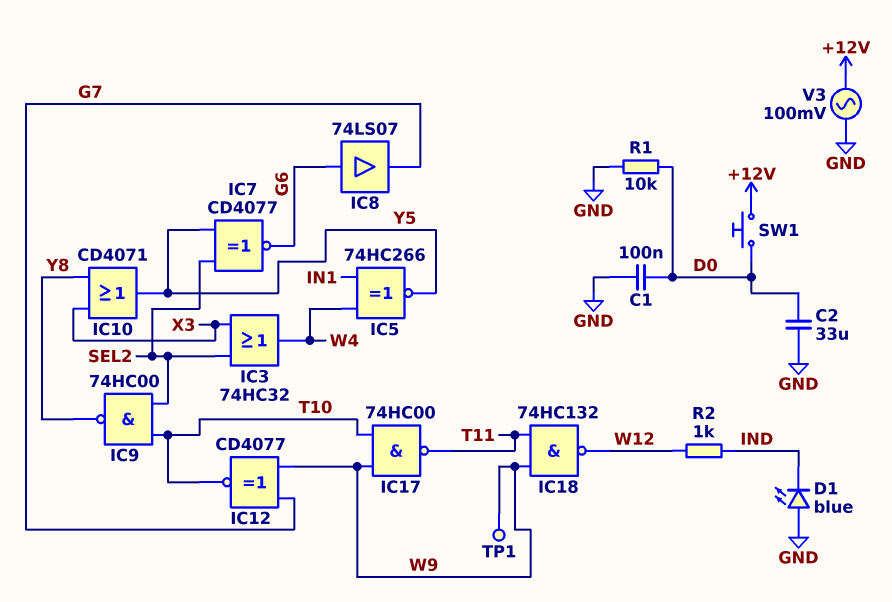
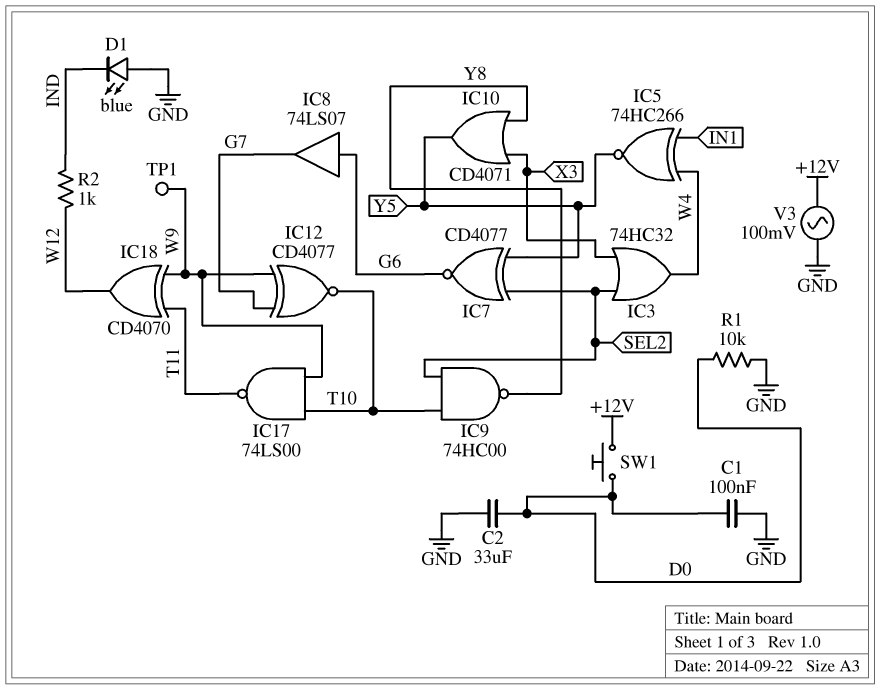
IC17: NAND 74HC00 (in T10, in W9, out T11) -> NAND 74LS00 (in T10, in W9, out T11)
IC18: NAND 74HC132 (in T11, in W9, out W12) -> XOR CD4070 (in T11, in W9, out W12)

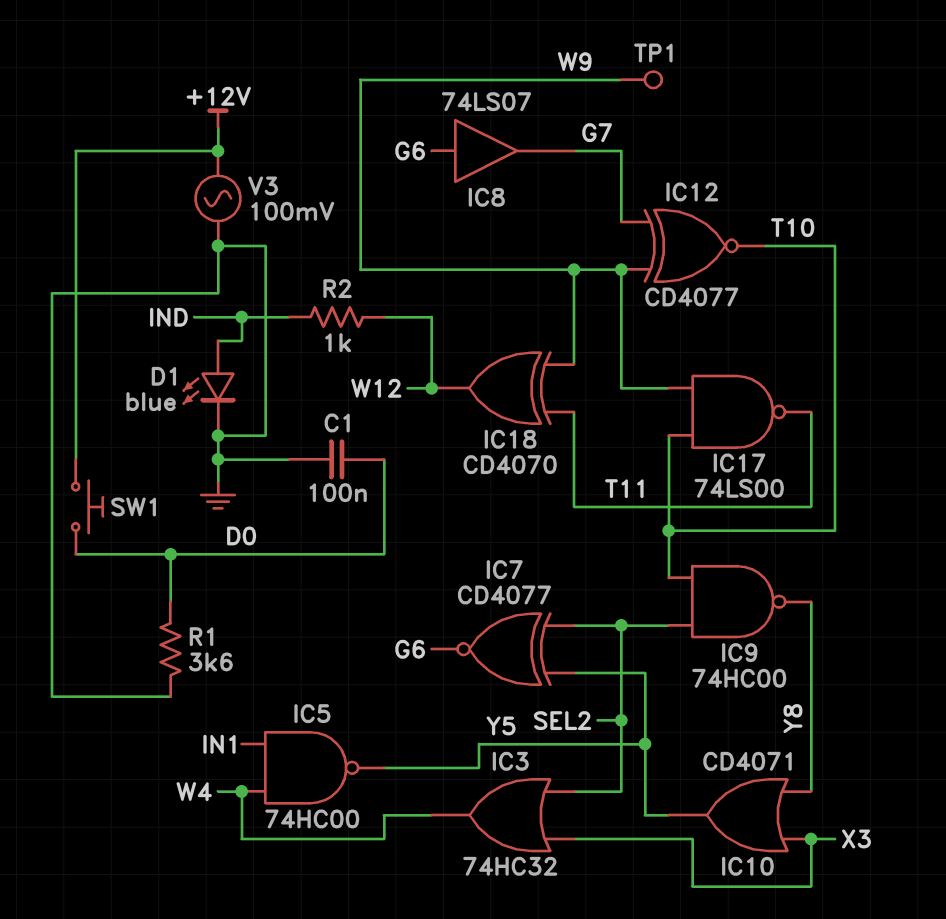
C2: 33uF (D0, GND) -> none
D1: LED blue (A GND, K IND) -> LED blue (A IND, K GND)
IC5: XNOR 74HC266 (in IN1, in W4, out Y5) -> NAND 74HC00 (in IN1, in W4, out Y5)
R1: 10k (D0, GND) -> 3.6k (D0, GND)

